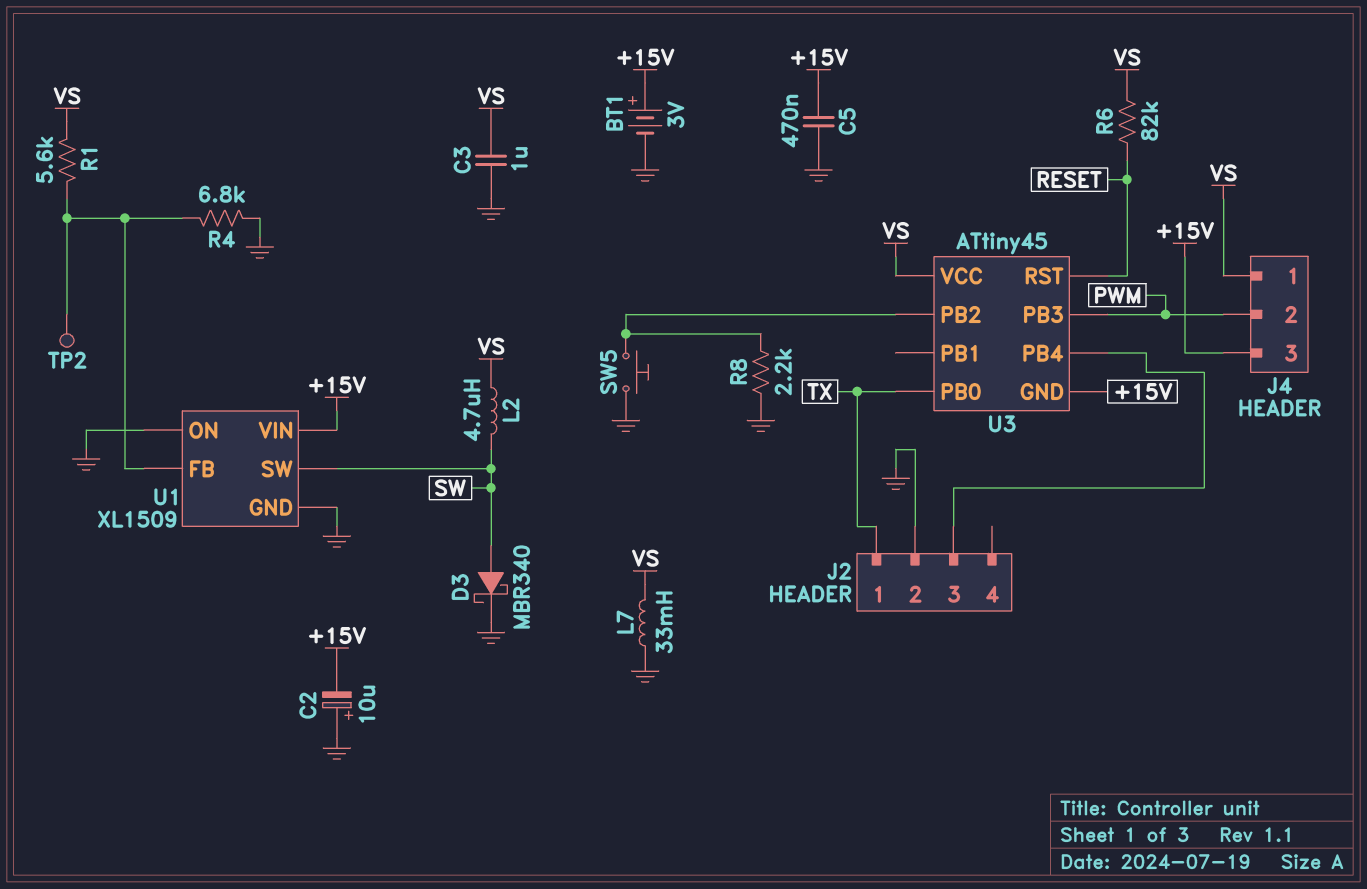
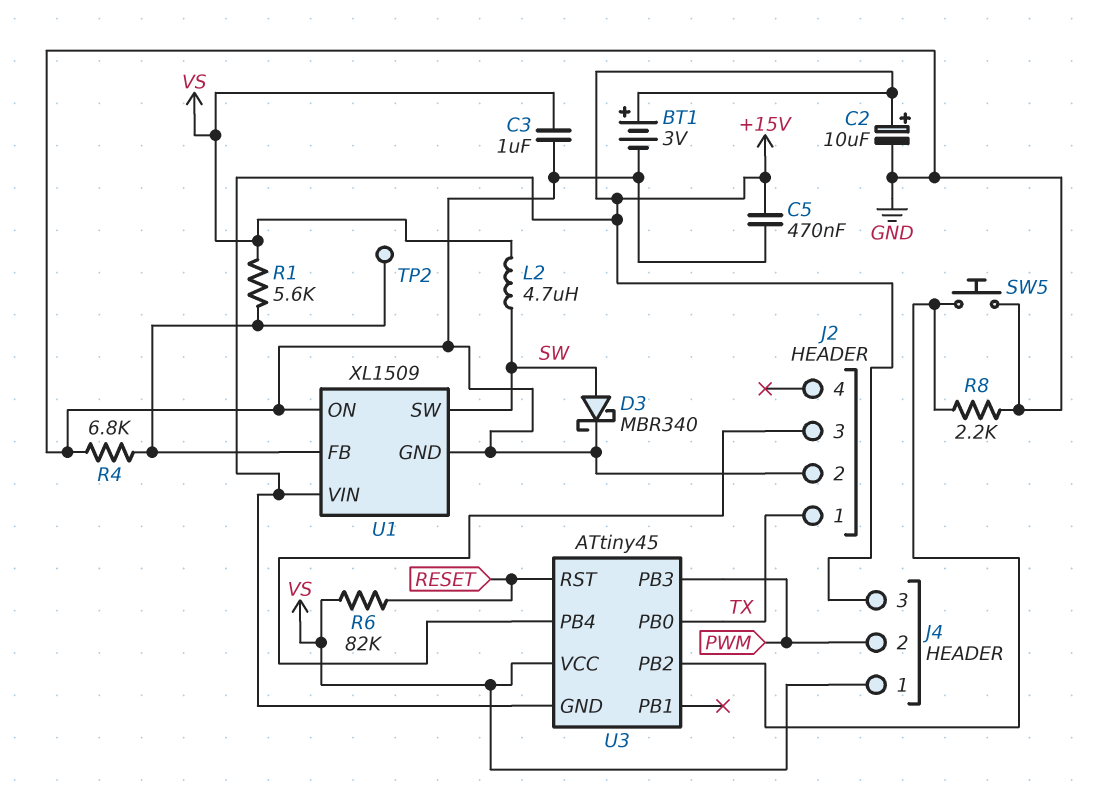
C2: 10uF (plus GND, minus +15V) -> 10uF (plus +15V, minus GND)
L7: 33mH (GND, VS) -> none

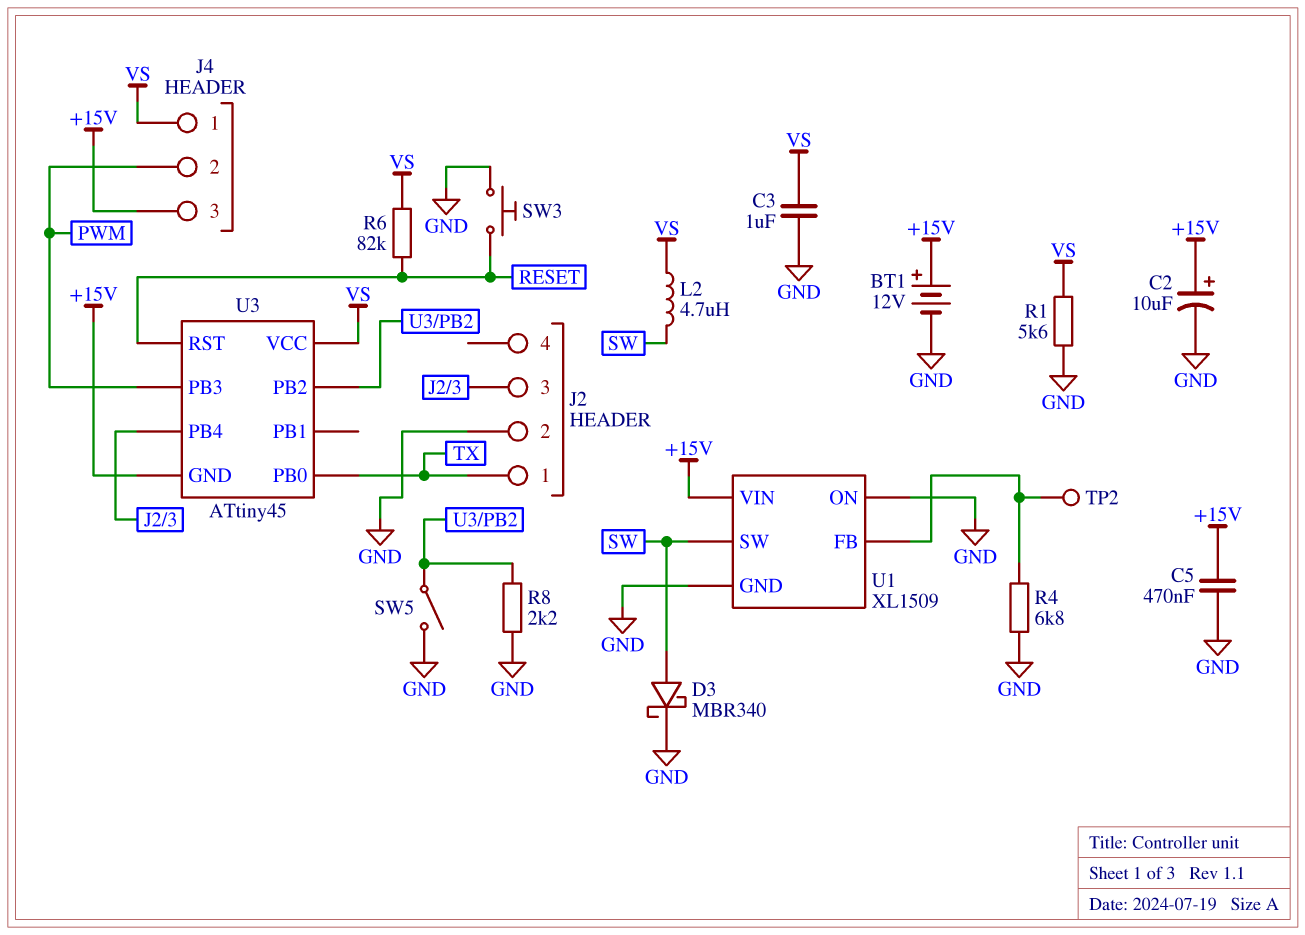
BT1: 3V (plus +15V, minus GND) -> 12V (plus +15V, minus GND)
R1: 5.6k (U1/FB, VS) -> 5.6k (GND, VS)
SW3: none -> button (GND, RESET)
SW5: button (GND, U3/PB2) -> switch (GND, U3/PB2)

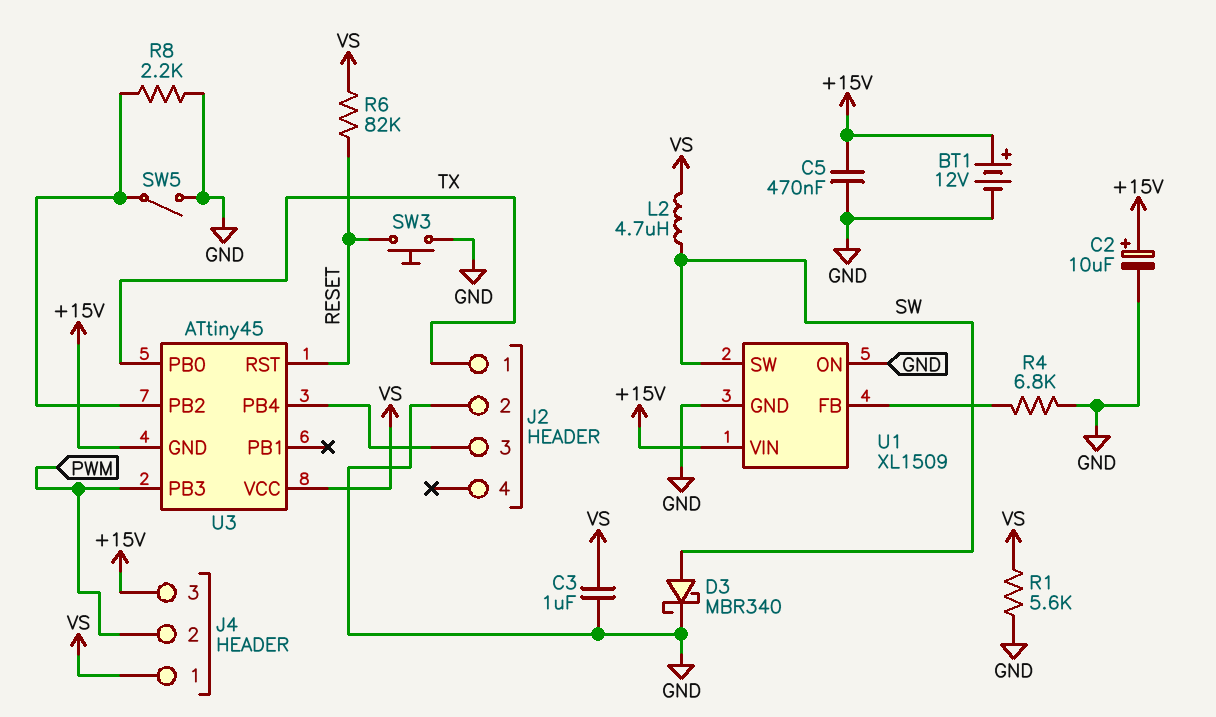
TP2: test point (U1/FB) -> none

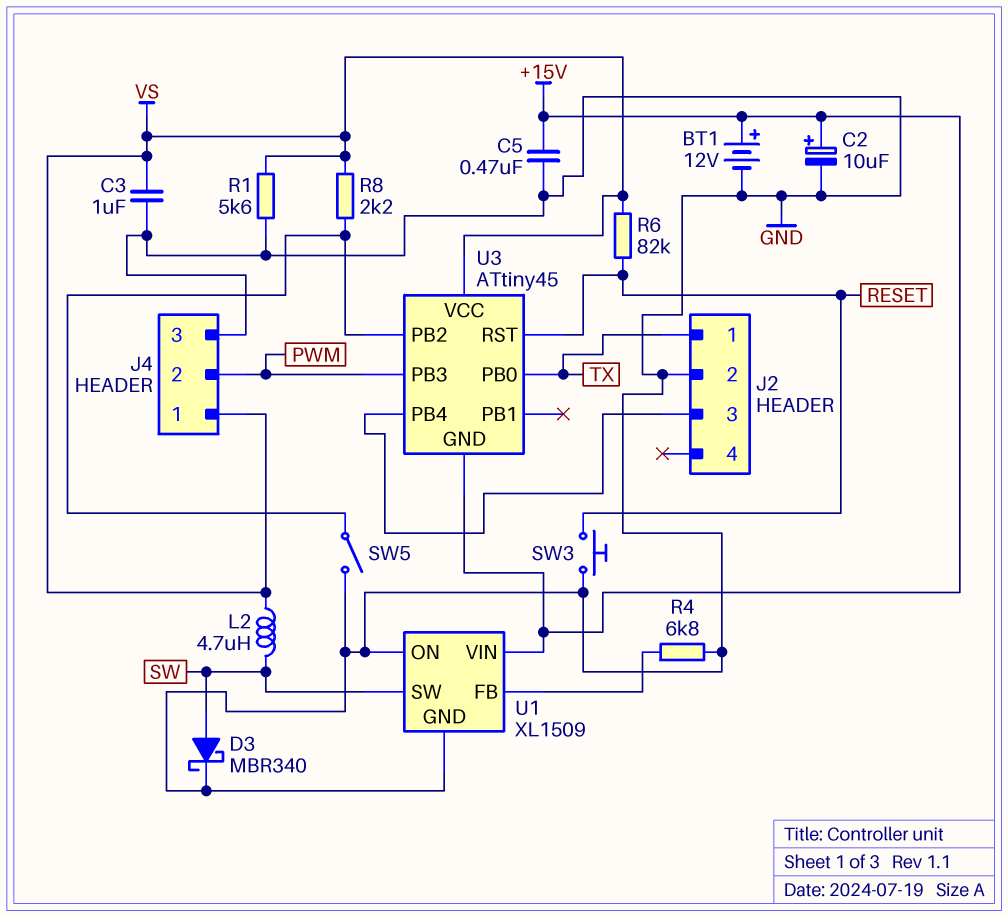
J4 pin 3: +15V -> GND
R8: 2.2k (GND, U3/PB2) -> 2.2k (U3/PB2, VS)

